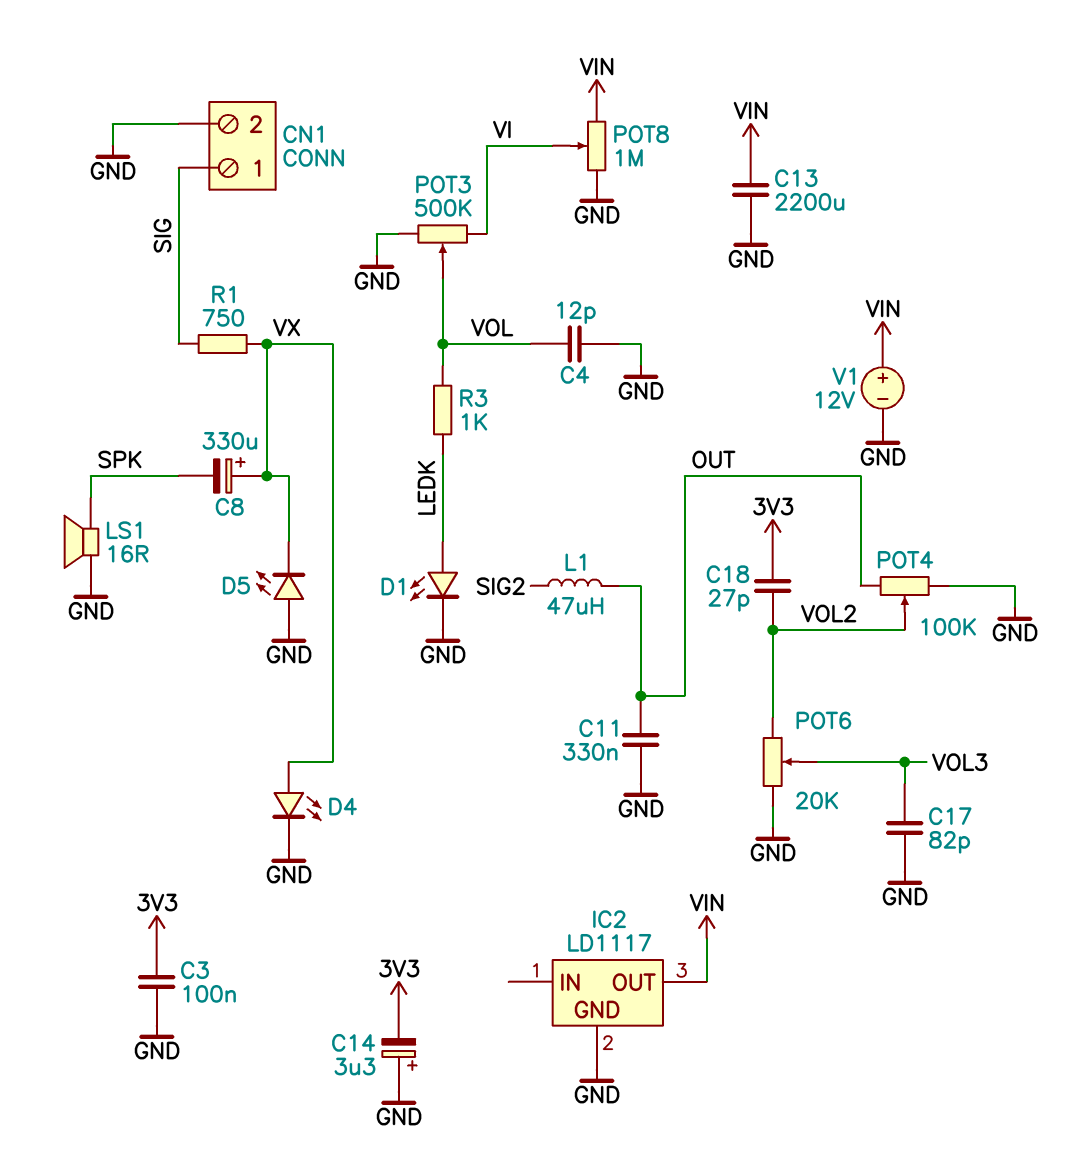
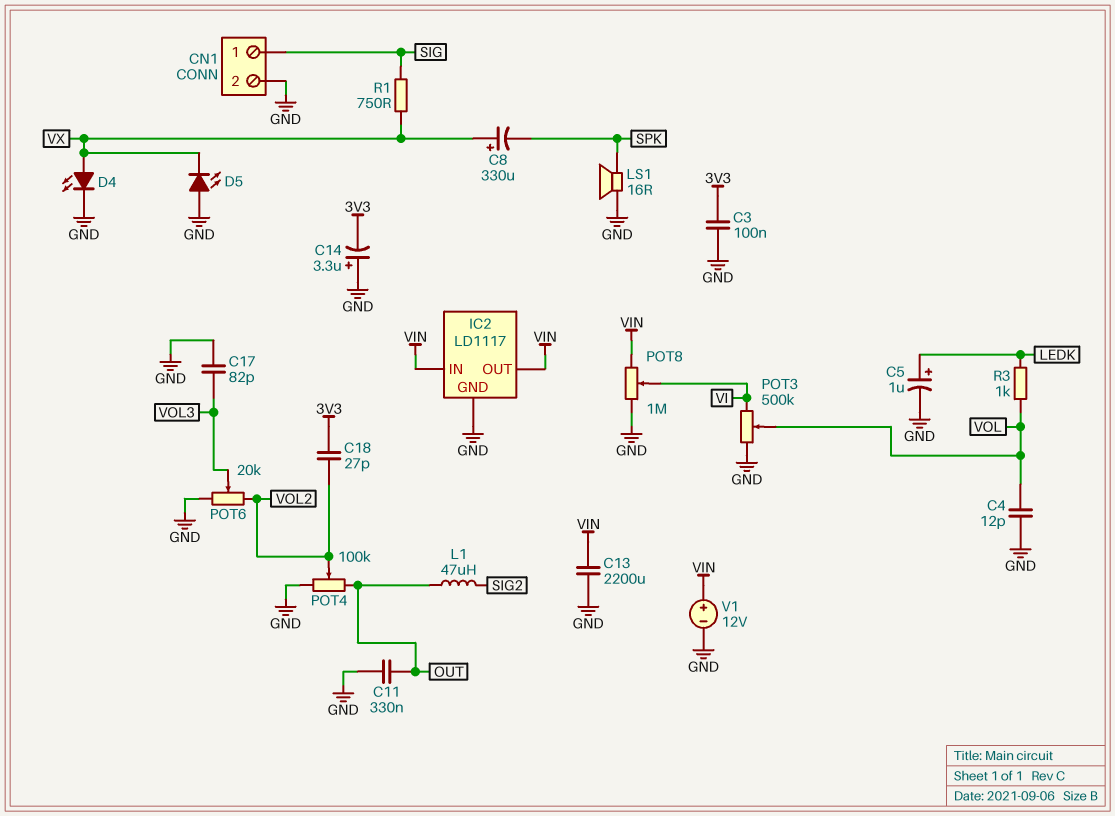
C5: none -> 1uF (plus LEDK, minus GND)
D1: LED (A LEDK, K GND) -> none
IC2 pin IN: none -> VIN

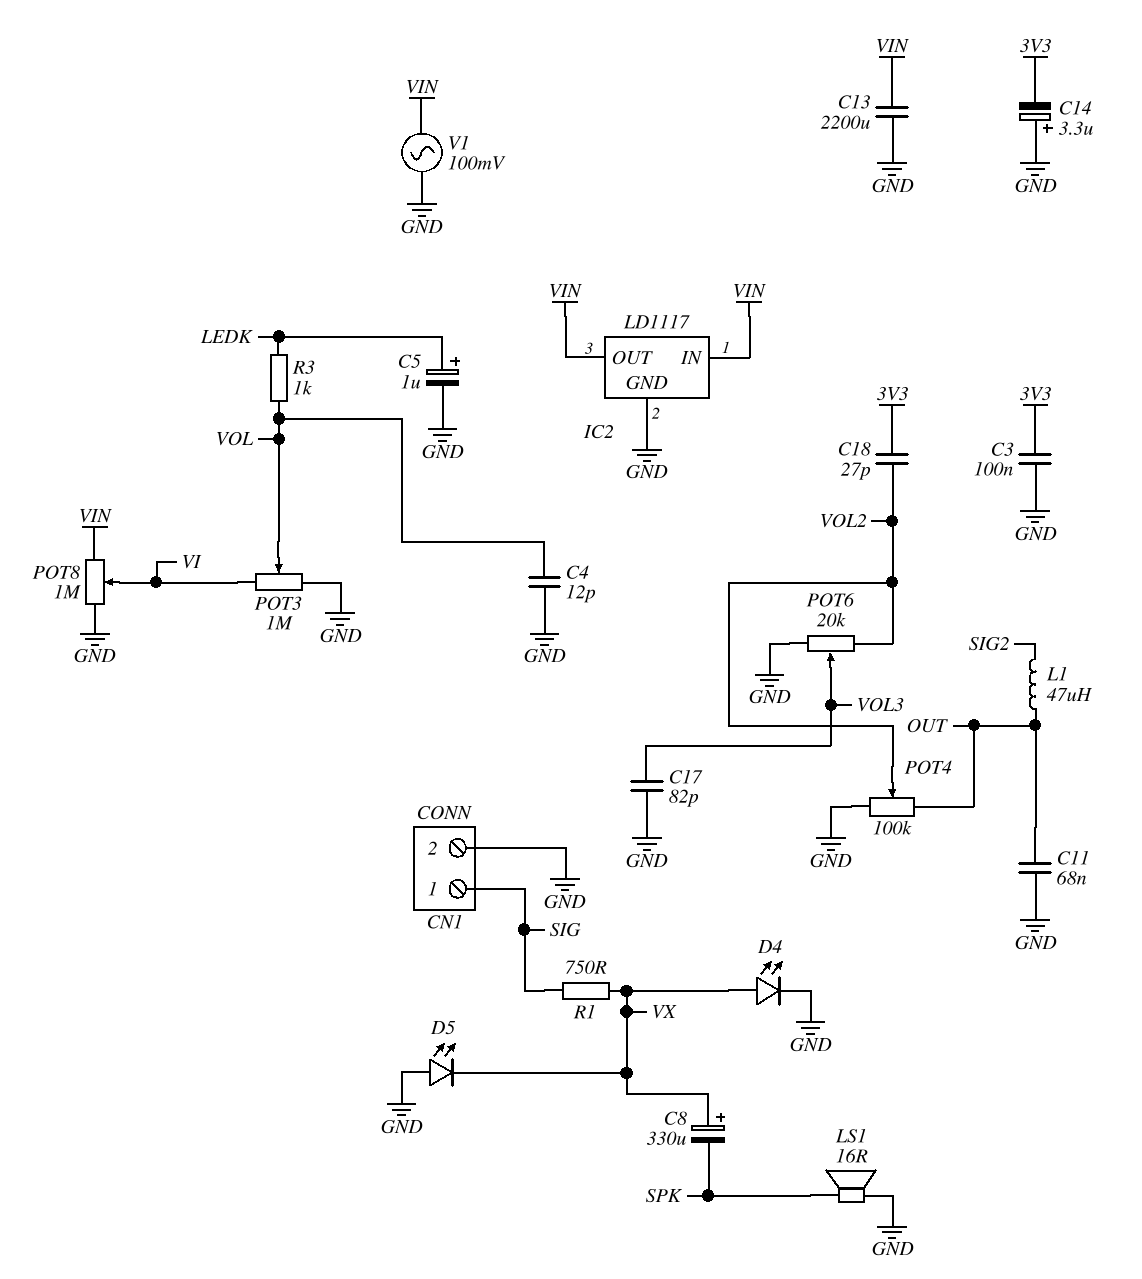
C11: 330nF (GND, OUT) -> 68nF (GND, OUT)
POT3: 500k (GND, VI, wiper VOL) -> 1M (GND, VI, wiper VOL)
V1: 12V (plus VIN, minus GND) -> AC 100mV (GND, VIN)

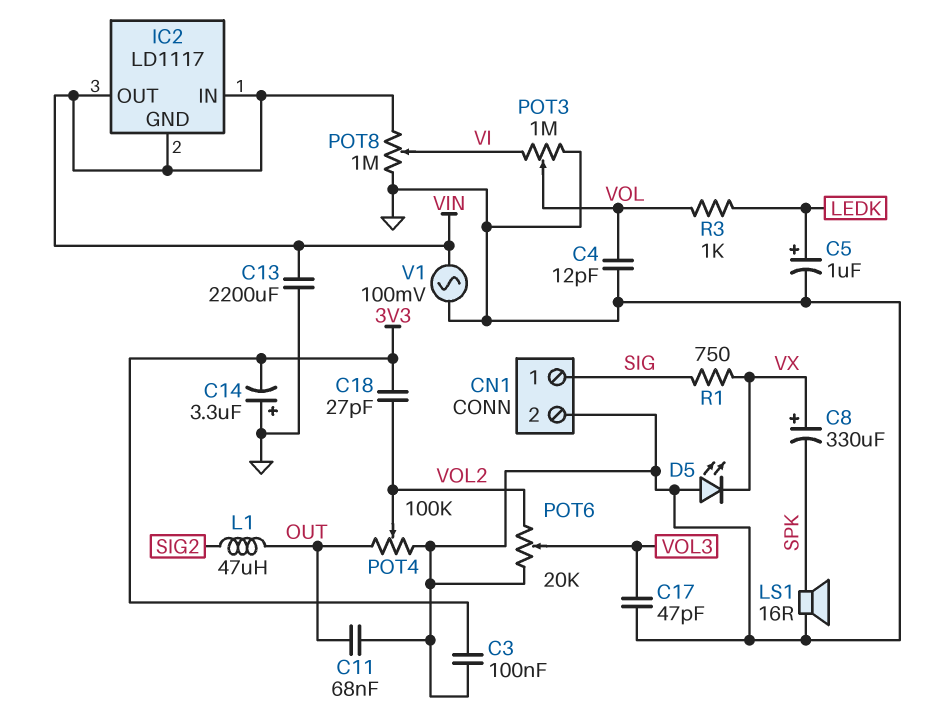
C17: 82pF (GND, VOL3) -> 47pF (GND, VOL3)
D4: LED (A VX, K GND) -> none
IC2 pin GND: GND -> VIN

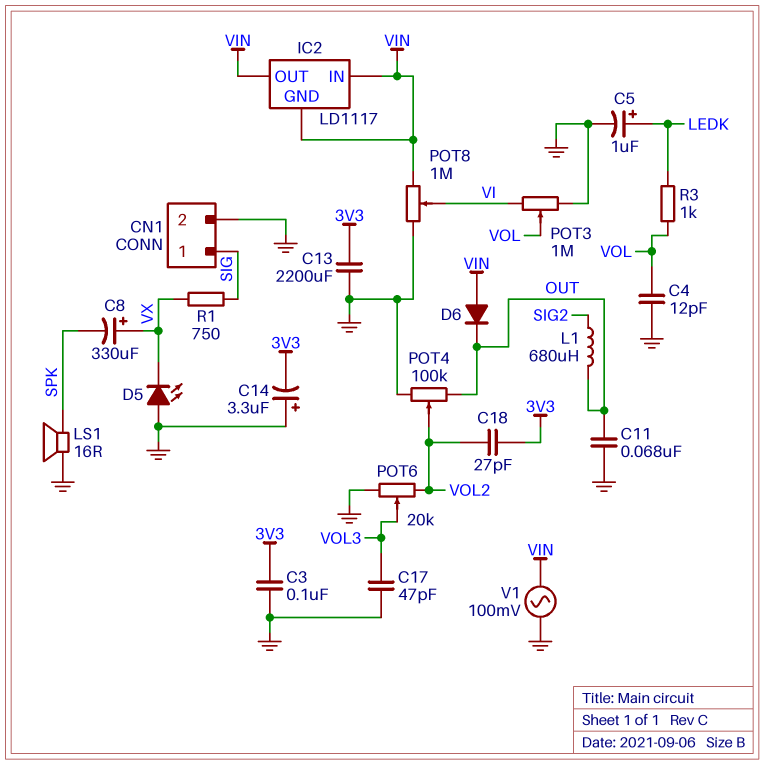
C13: 2200uF (GND, VIN) -> 2200uF (3V3, GND)
D6: none -> diode (A VIN, K OUT)
L1: 47uH (OUT, SIG2) -> 680uH (OUT, SIG2)

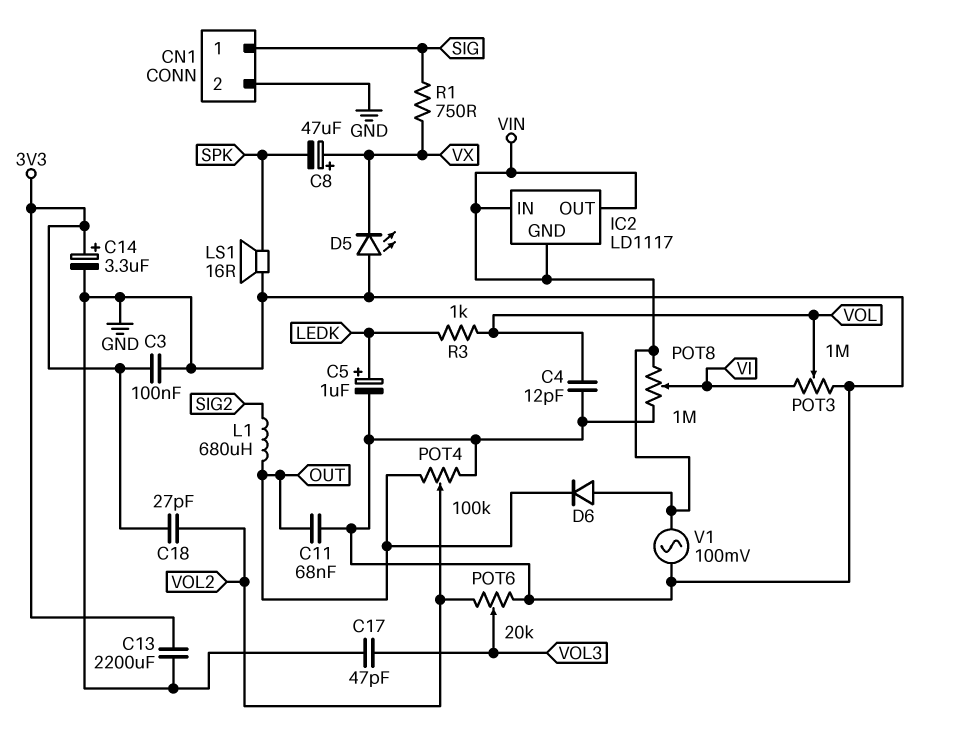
C8: 330uF (plus VX, minus SPK) -> 47uF (plus VX, minus SPK)
C14: 3.3uF (plus GND, minus 3V3) -> 3.3uF (plus 3V3, minus GND)

